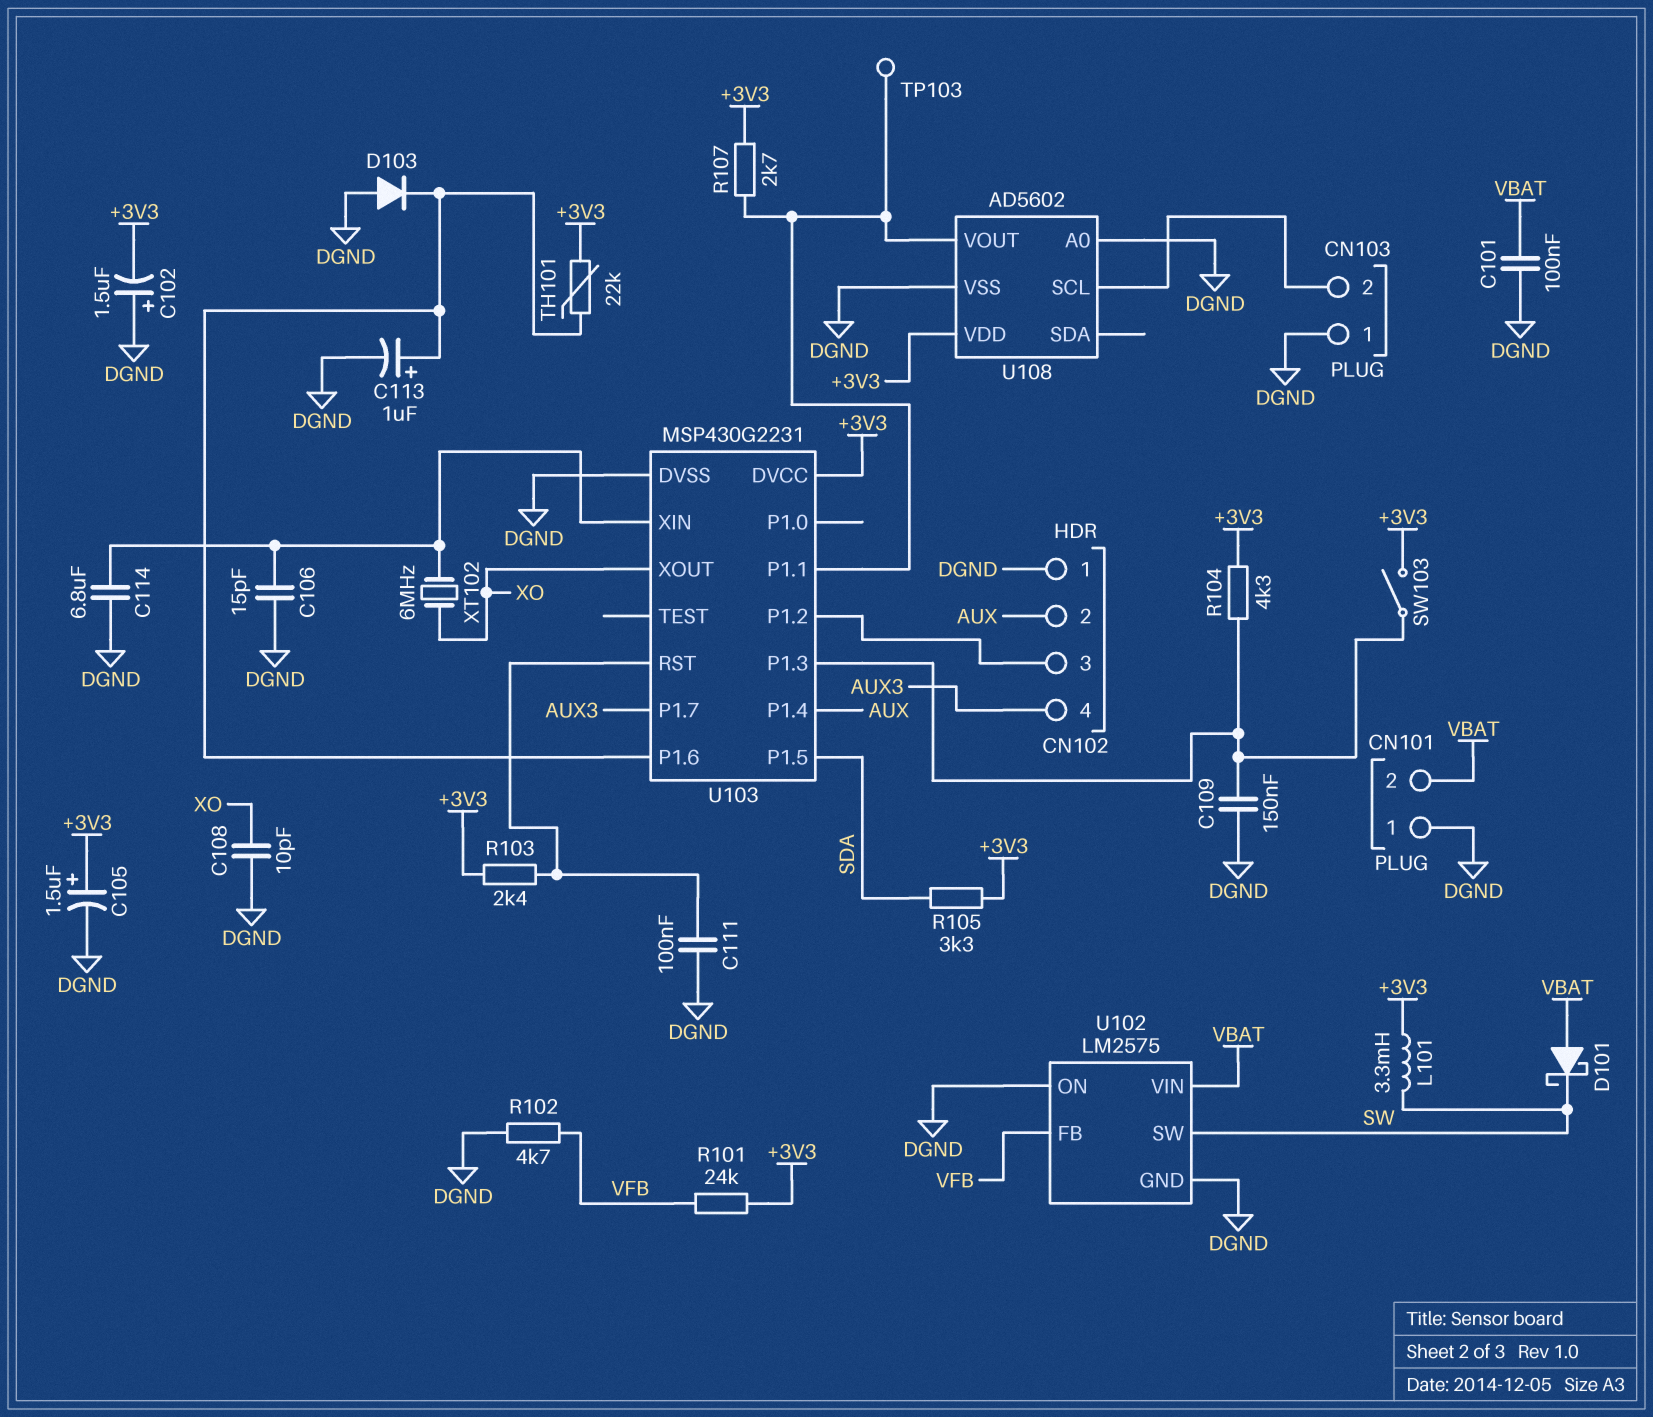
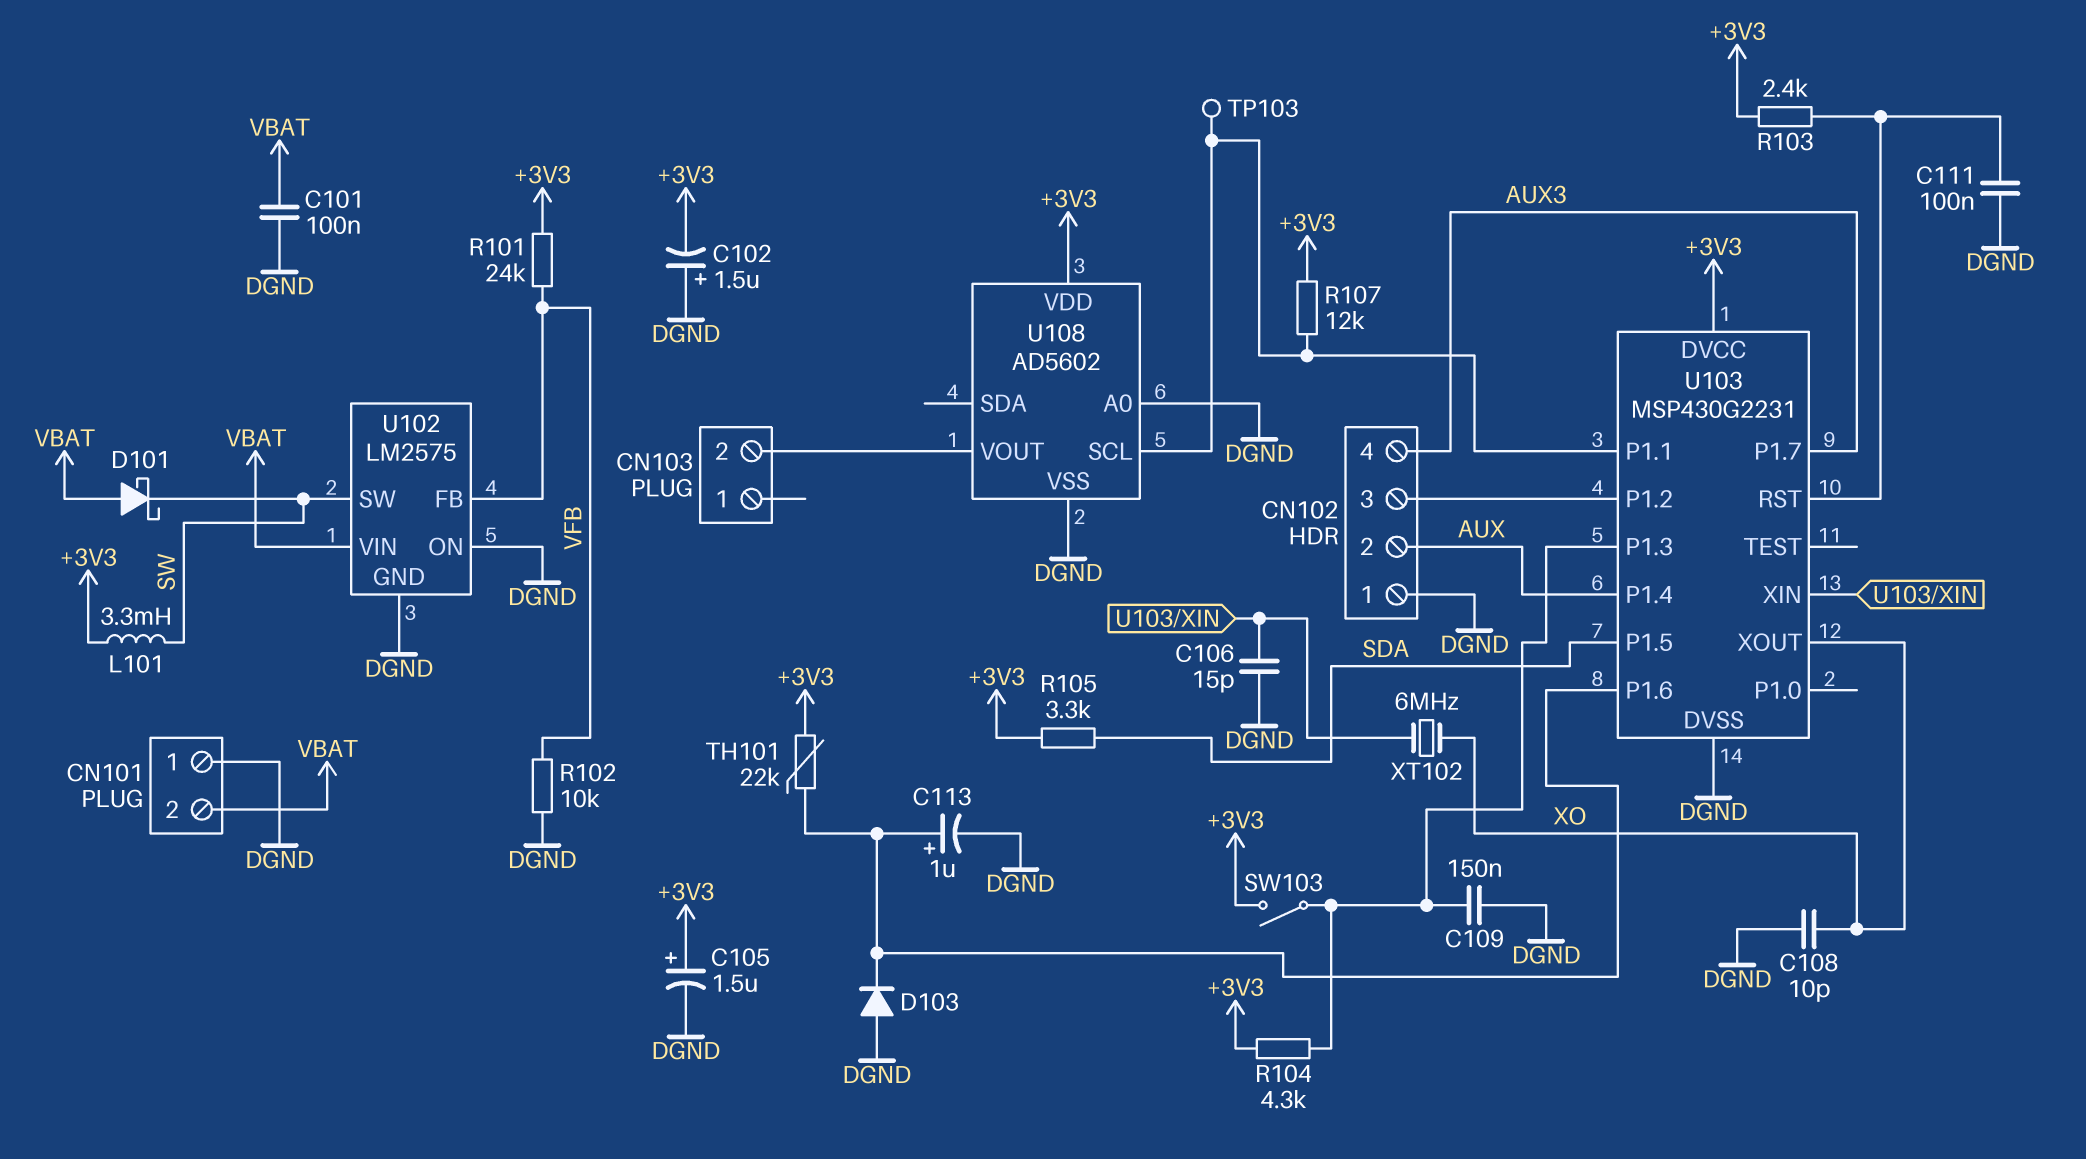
C114: 6.8uF (DGND, U103/XIN) -> none
CN103 pin 1: DGND -> none
R102: 4.7k (DGND, VFB) -> 10k (DGND, VFB)
R107: 2.7k (+3V3, U103/P1.1) -> 12k (+3V3, U103/P1.1)
U108 pin SCL: CN103/2 -> U103/P1.1
U108 pin VOUT: U103/P1.1 -> CN103/2

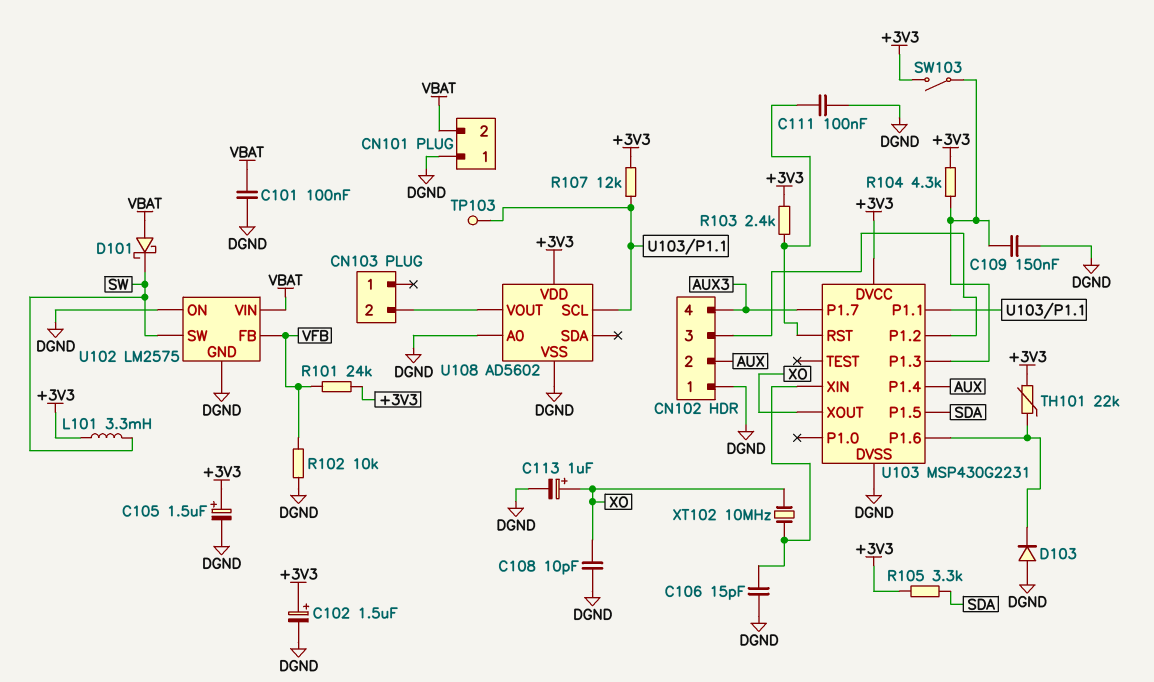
C102: 1.5uF (plus DGND, minus +3V3) -> 1.5uF (plus +3V3, minus DGND)
C113: 1uF (plus U103/P1.6, minus DGND) -> 1uF (plus XO, minus DGND)
XT102: 6MHz (U103/XIN, XO) -> 10MHz (U103/XIN, XO)

